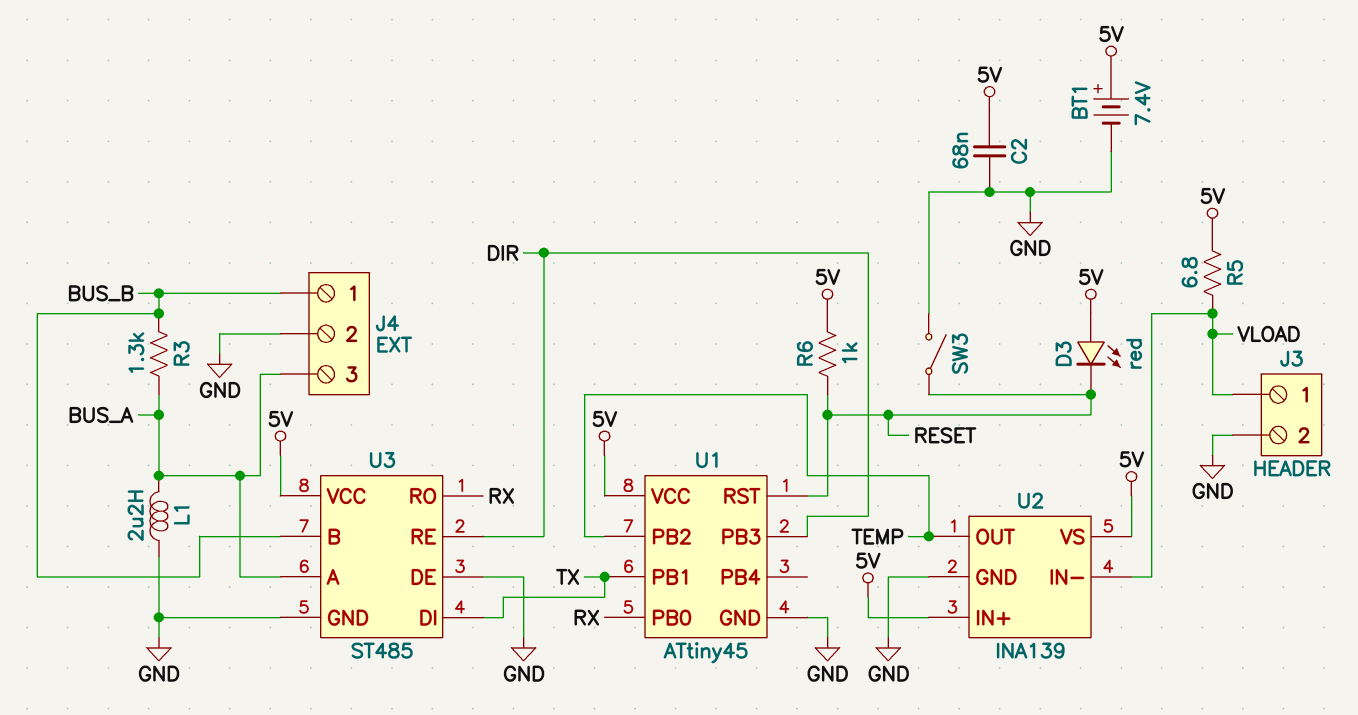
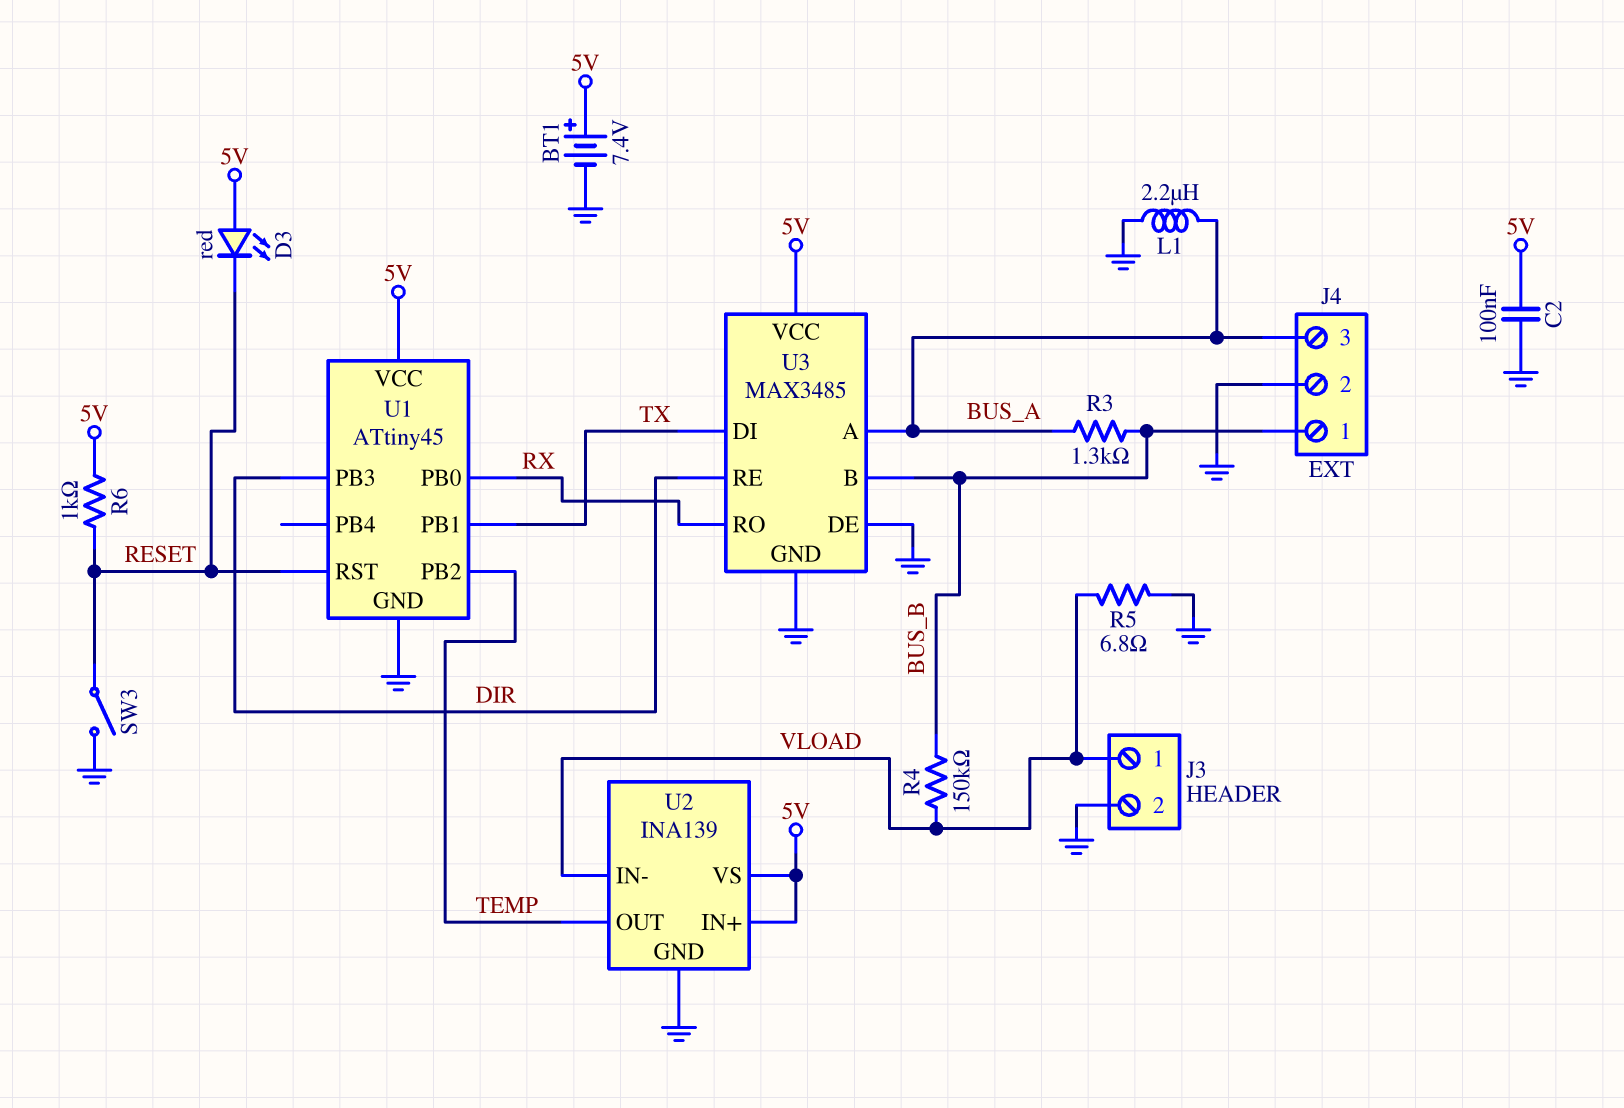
C2: 68nF (5V, GND) -> 100nF (5V, GND)
R4: none -> 150k (BUS_B, VLOAD)
R5: 6.8 (5V, VLOAD) -> 6.8 (GND, VLOAD)
U3: ST485 -> MAX3485

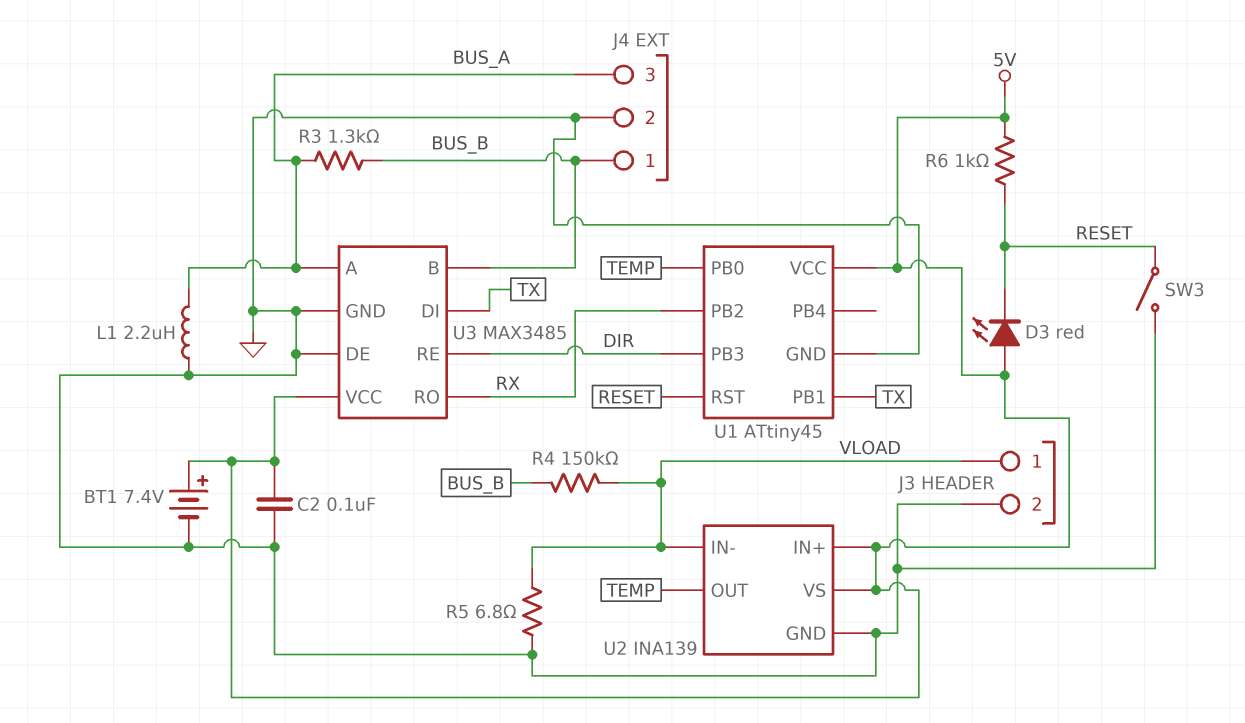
U1 pin PB0: RX -> TEMP
U1 pin PB2: TEMP -> RX

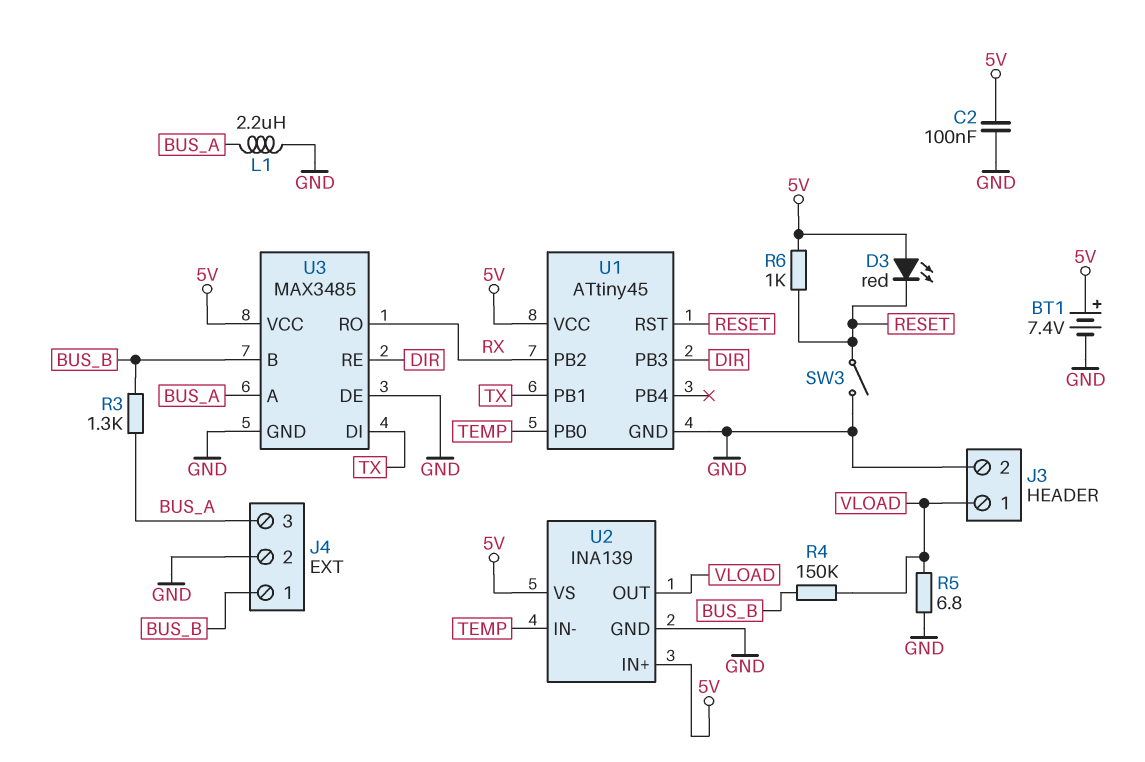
U2 pin IN-: VLOAD -> TEMP
U2 pin OUT: TEMP -> VLOAD

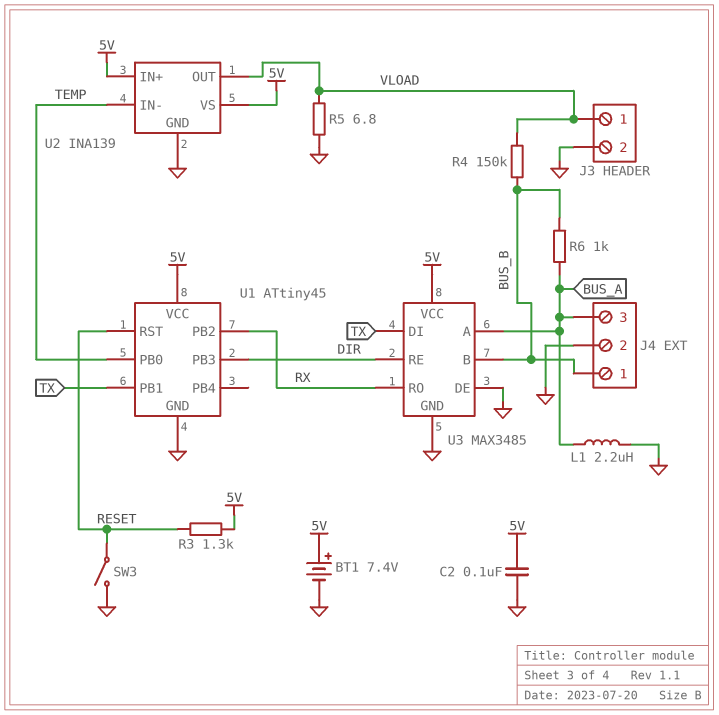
D3: LED red (A 5V, K RESET) -> none
R3: 1.3k (BUS_A, BUS_B) -> 1.3k (5V, RESET)
R6: 1k (5V, RESET) -> 1k (BUS_A, BUS_B)

